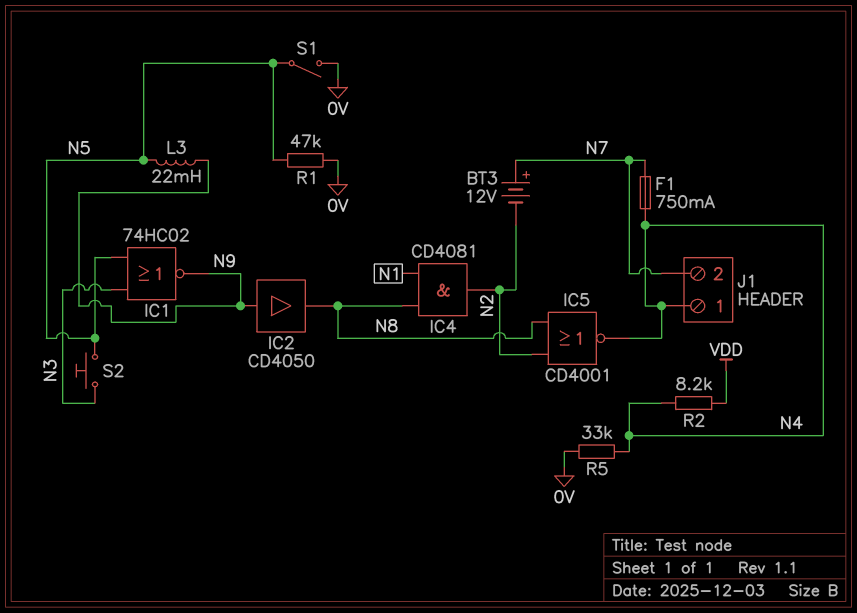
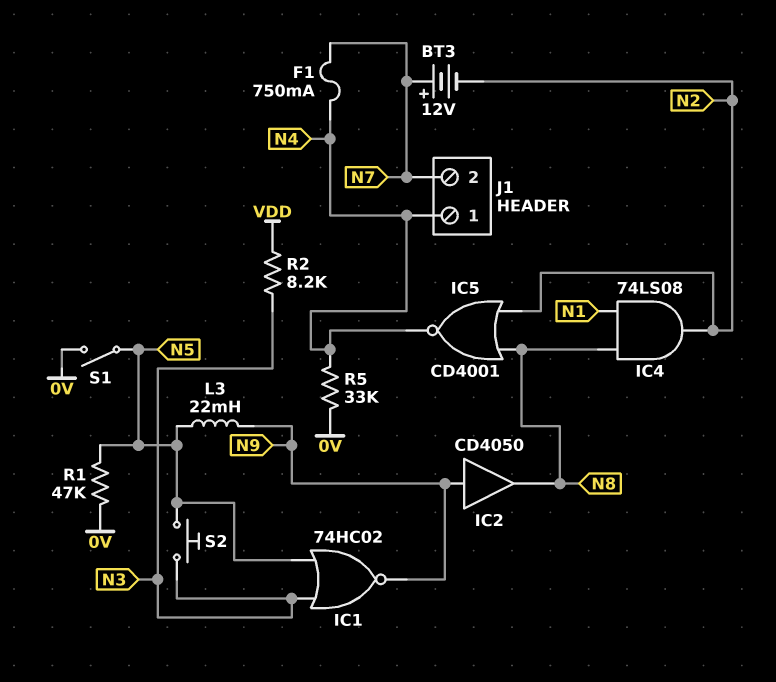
IC4: AND CD4081 (in N1, in N8, out N2) -> AND 74LS08 (in N1, in N8, out N2)
R2: 8.2k (N4, VDD) -> 8.2k (N3, VDD)

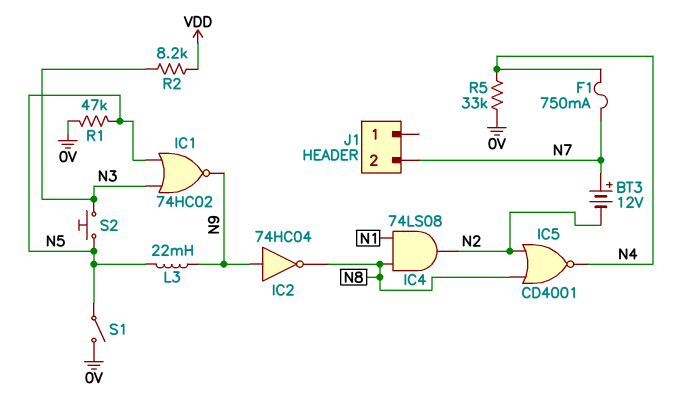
IC2: buffer CD4050 (in N9, out N8) -> NOT 74HC04 (in N9, out N8)
J1 pin 1: N4 -> none

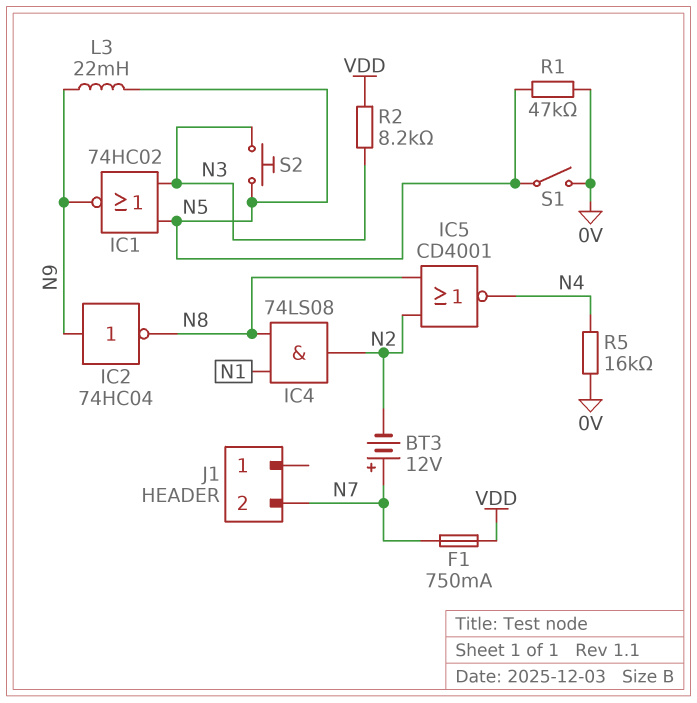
F1: 750mA (N4, N7) -> 750mA (N7, VDD)
R5: 33k (0V, N4) -> 16k (0V, N4)

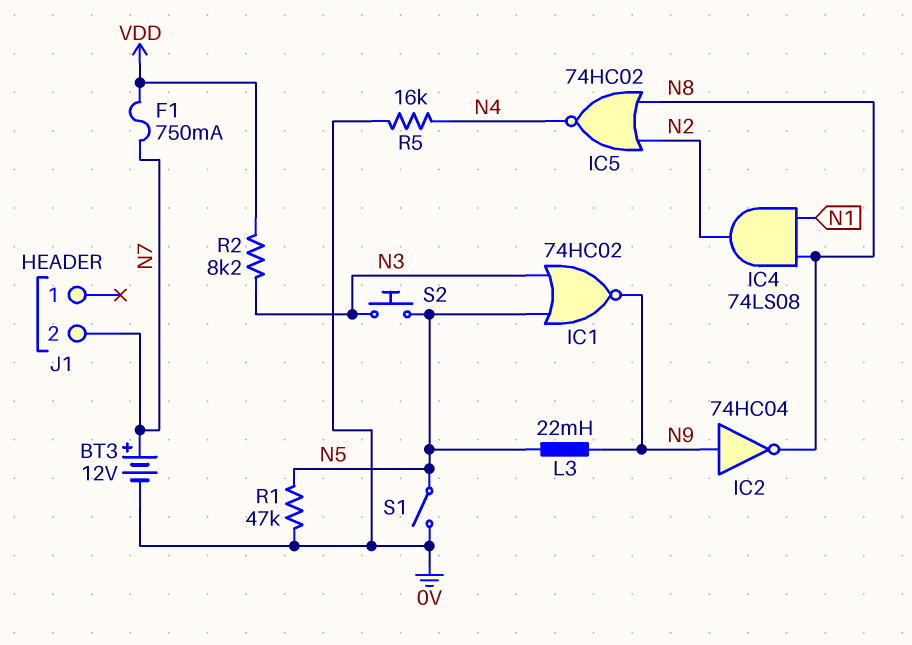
BT3: 12V (plus N7, minus N2) -> 12V (plus N7, minus 0V)
IC5: NOR CD4001 (in N2, in N8, out N4) -> NOR 74HC02 (in N2, in N8, out N4)

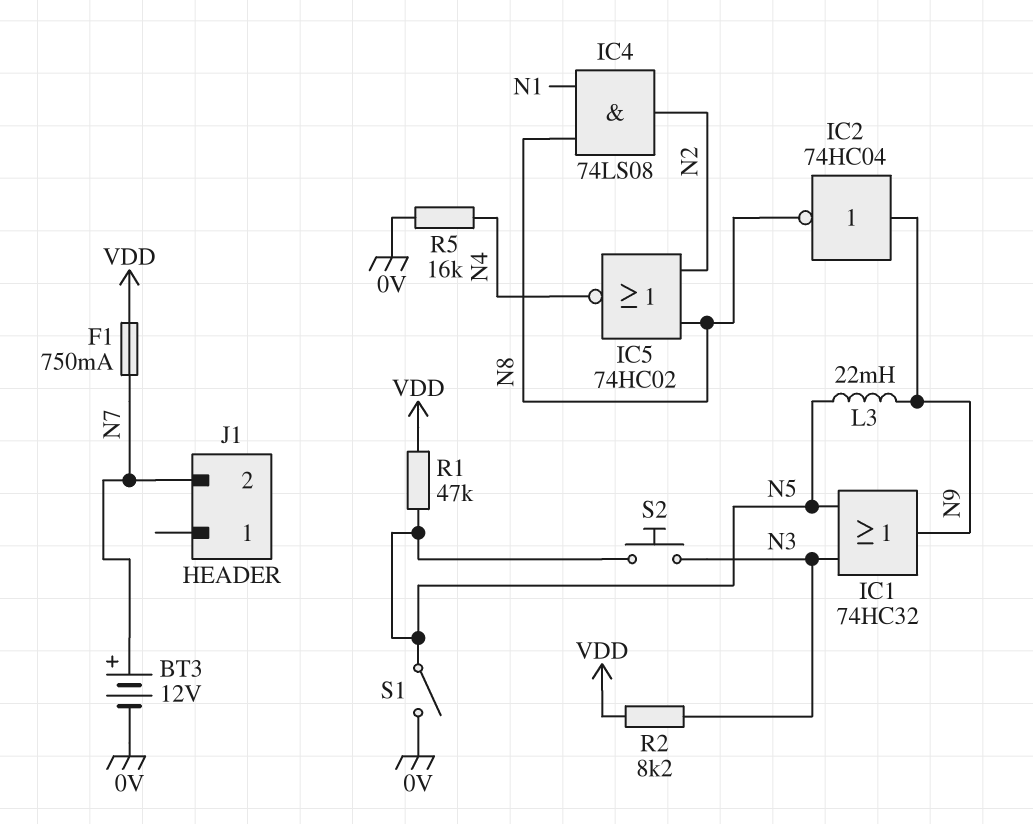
IC1: NOR 74HC02 (in N3, in N5, out N9) -> OR 74HC32 (in N3, in N5, out N9)
R1: 47k (0V, N5) -> 47k (N5, VDD)

